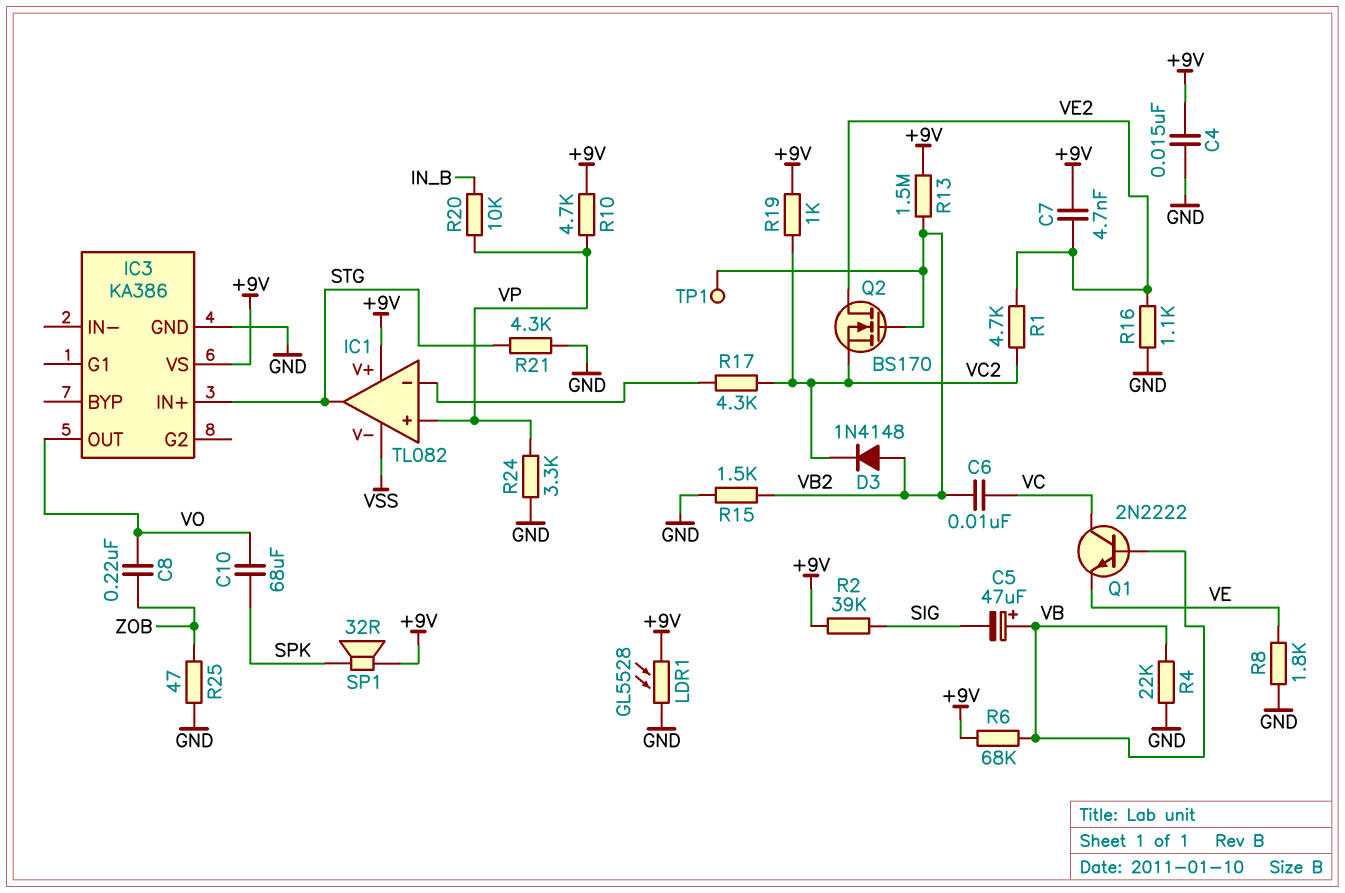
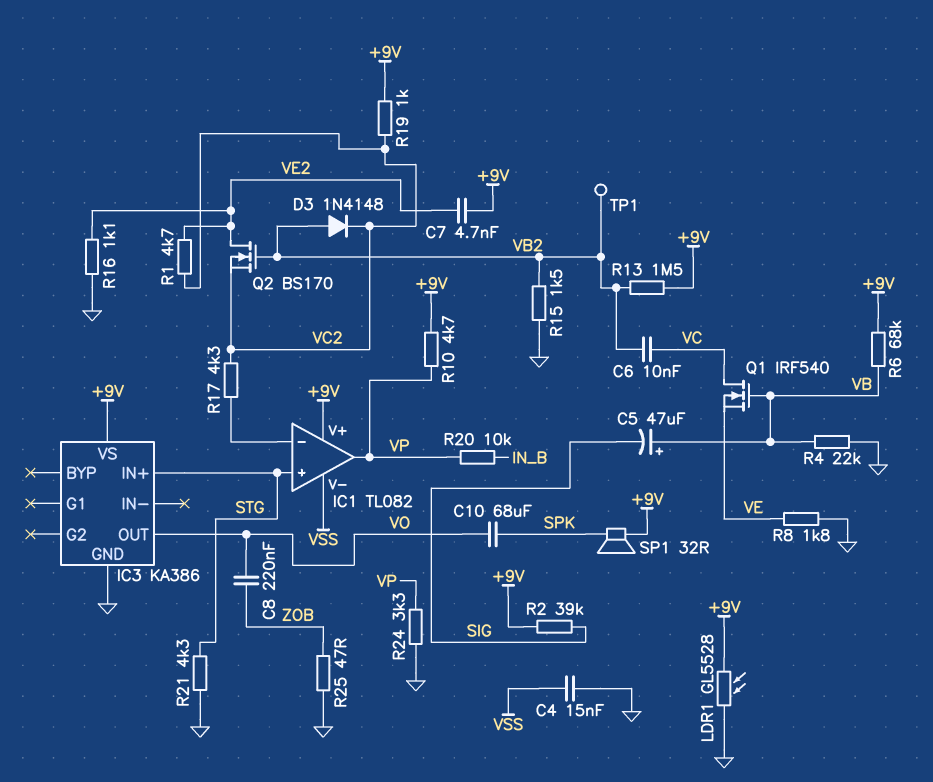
C4: 15nF (+9V, GND) -> 15nF (GND, VSS)
IC1 pin in+: VP -> STG
IC1 pin out: STG -> VP
Q1: NPN 2N2222 (B VB, C VC, E VE) -> NMOS IRF540 (G VB, D VC, S VE)

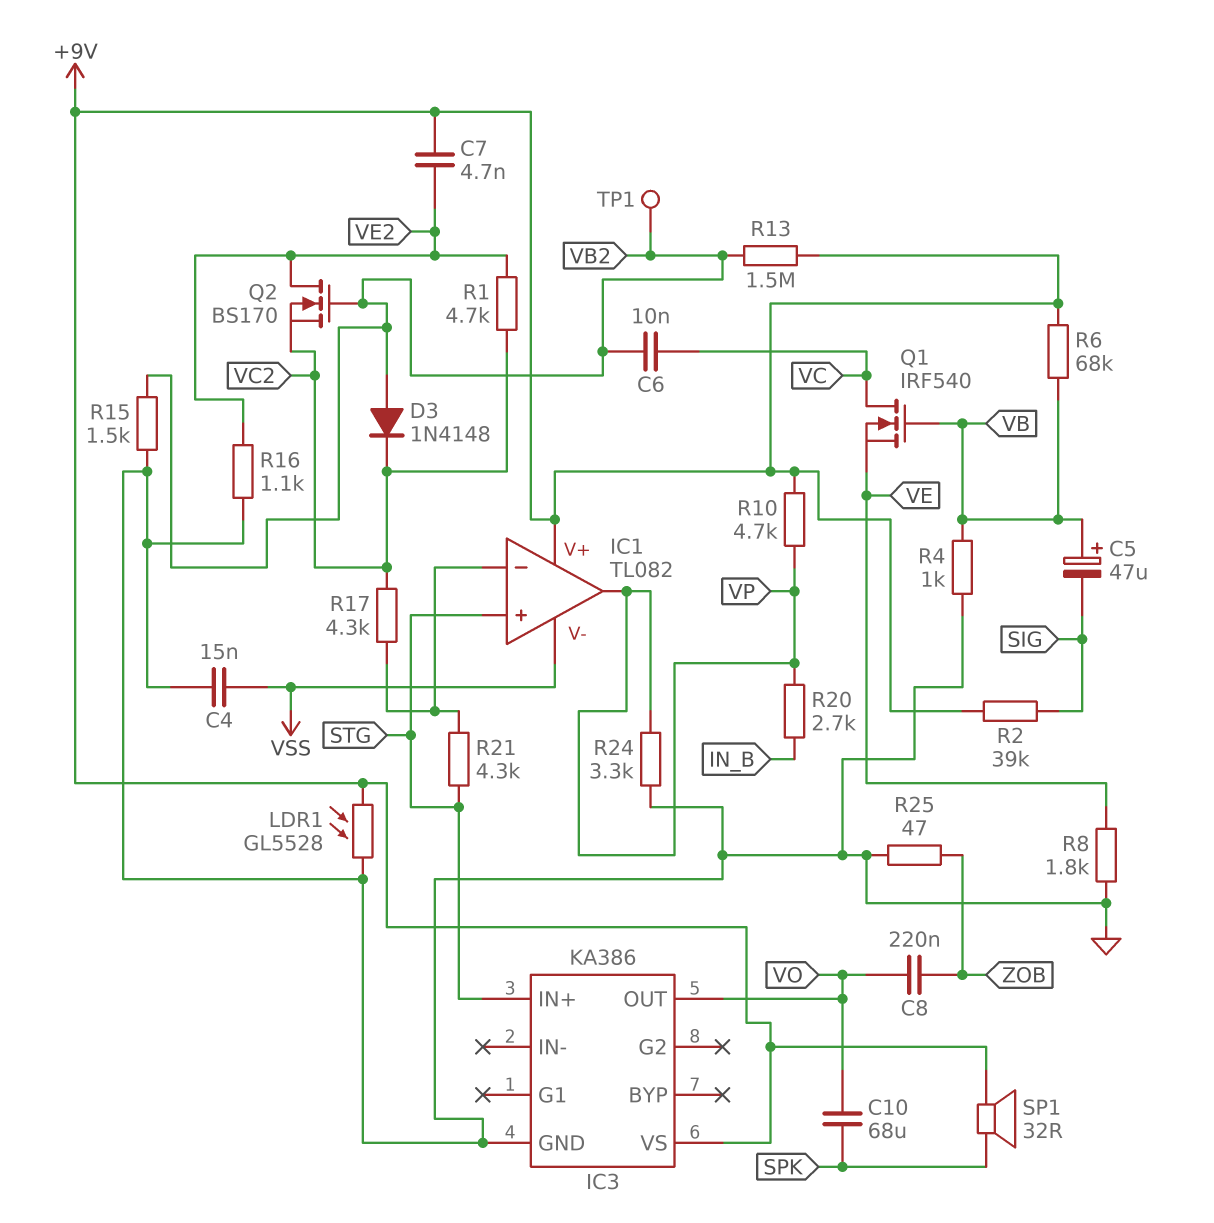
R4: 22k (GND, VB) -> 1k (GND, VB)
R19: 1k (+9V, VC2) -> none
R20: 10k (IN_B, VP) -> 2.7k (IN_B, VP)
R21: 4.3k (GND, STG) -> 4.3k (IC1/in-, STG)

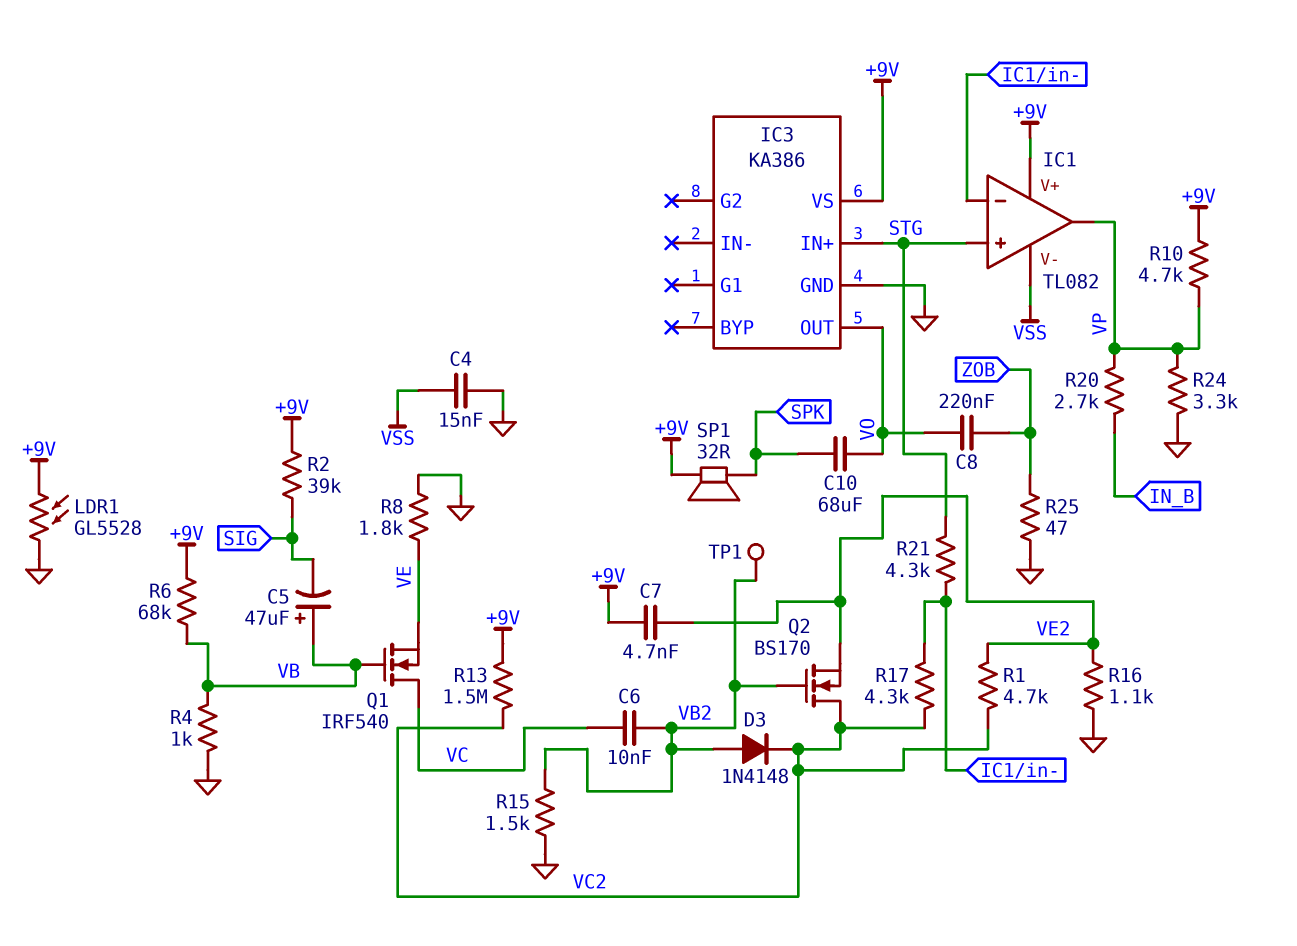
Q2: NMOS BS170 (G VB2, D VE2, S VC2) -> NMOS BS170 (G VB2, D VC2, S VE2)
R13: 1.5M (+9V, VB2) -> 1.5M (+9V, VC2)

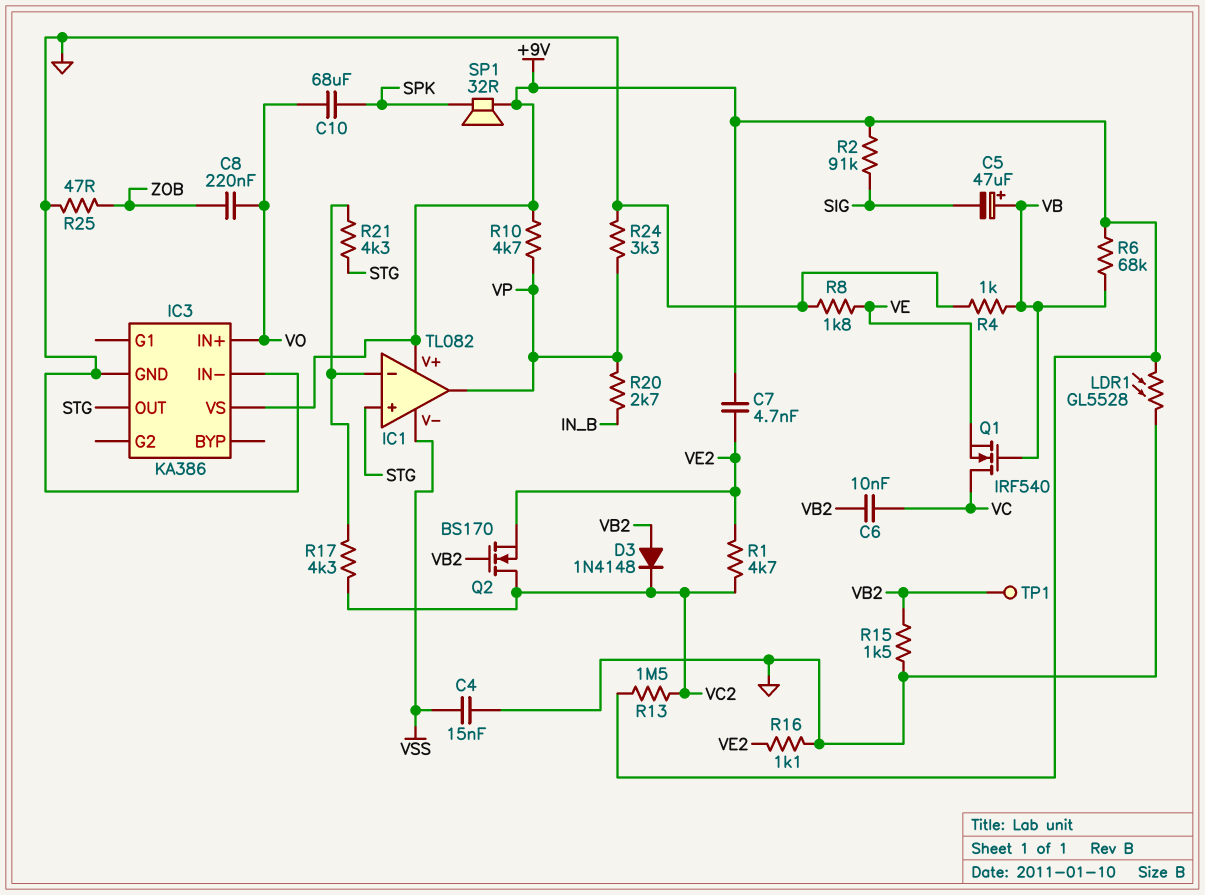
IC3 pin IN+: STG -> VO
IC3 pin IN-: none -> GND
IC3 pin OUT: VO -> STG
R2: 39k (+9V, SIG) -> 91k (+9V, SIG)

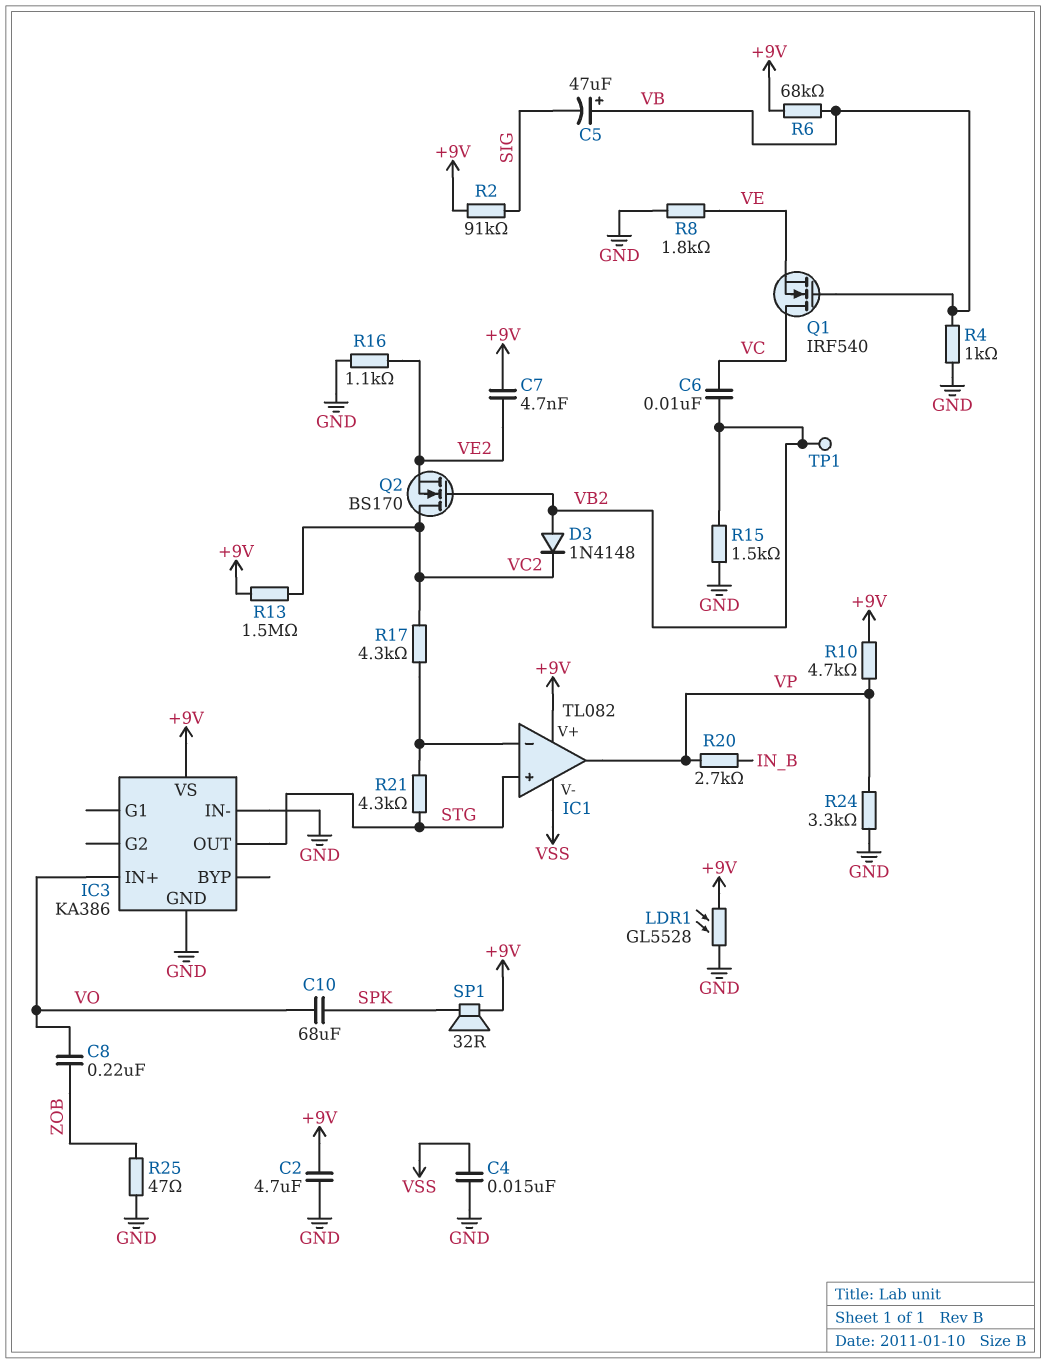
C2: none -> 4.7uF (+9V, GND)
R1: 4.7k (VC2, VE2) -> none

